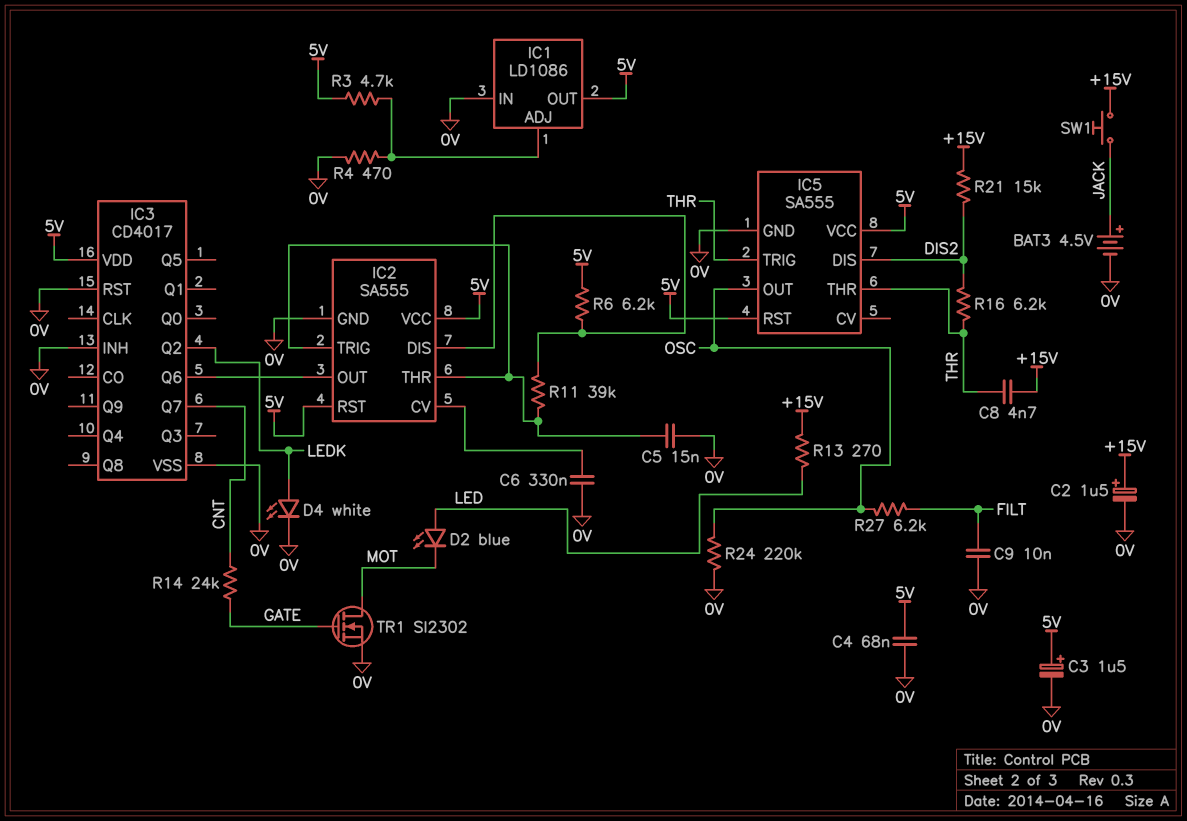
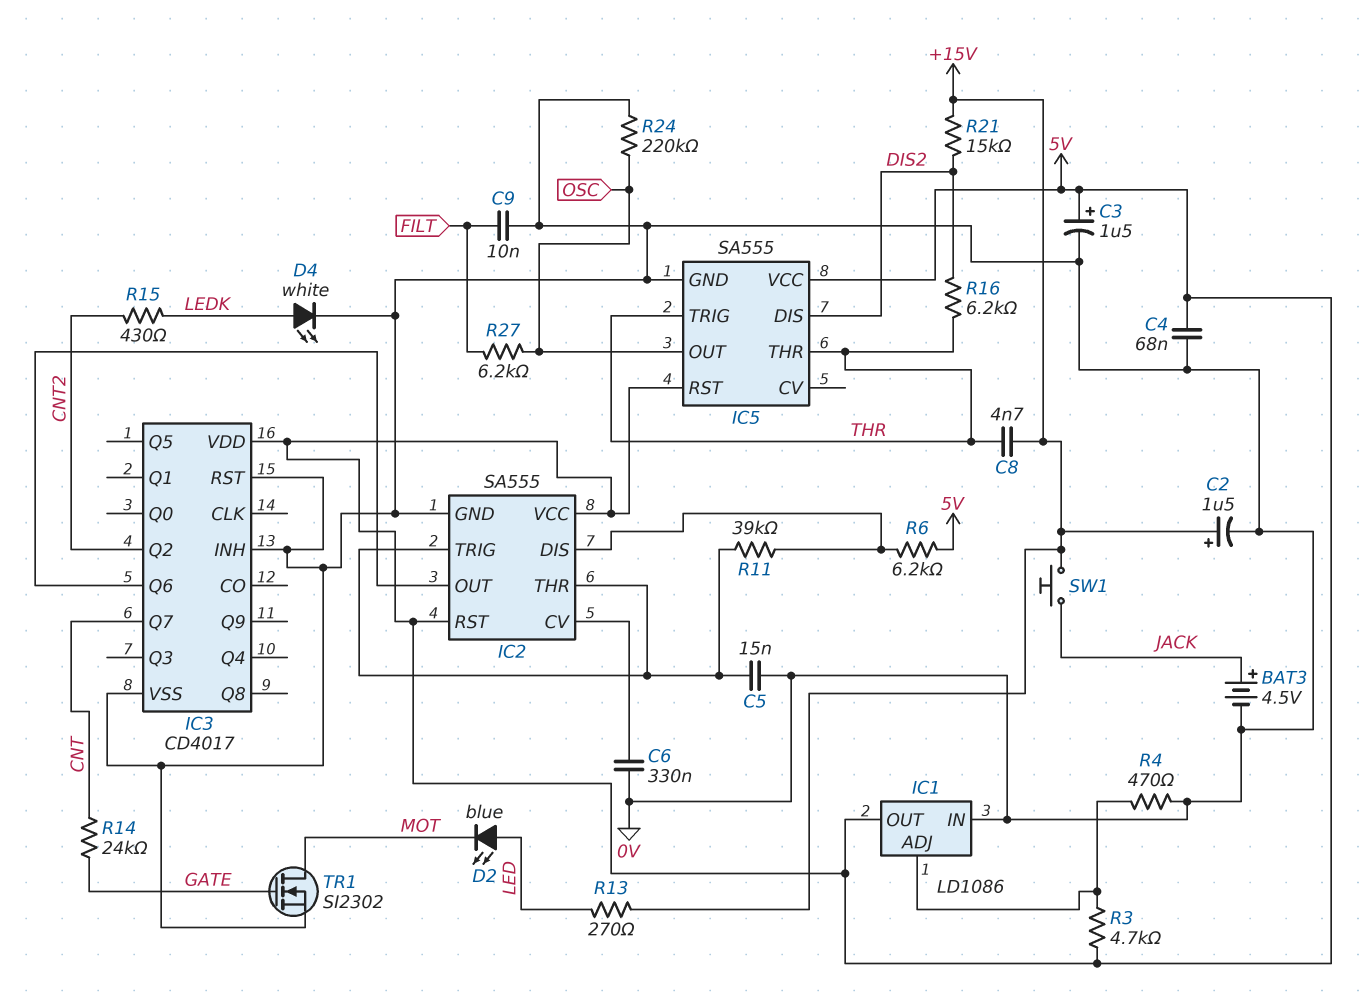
IC3 pin Q2: LEDK -> CNT2
R15: none -> 430 (CNT2, LEDK)

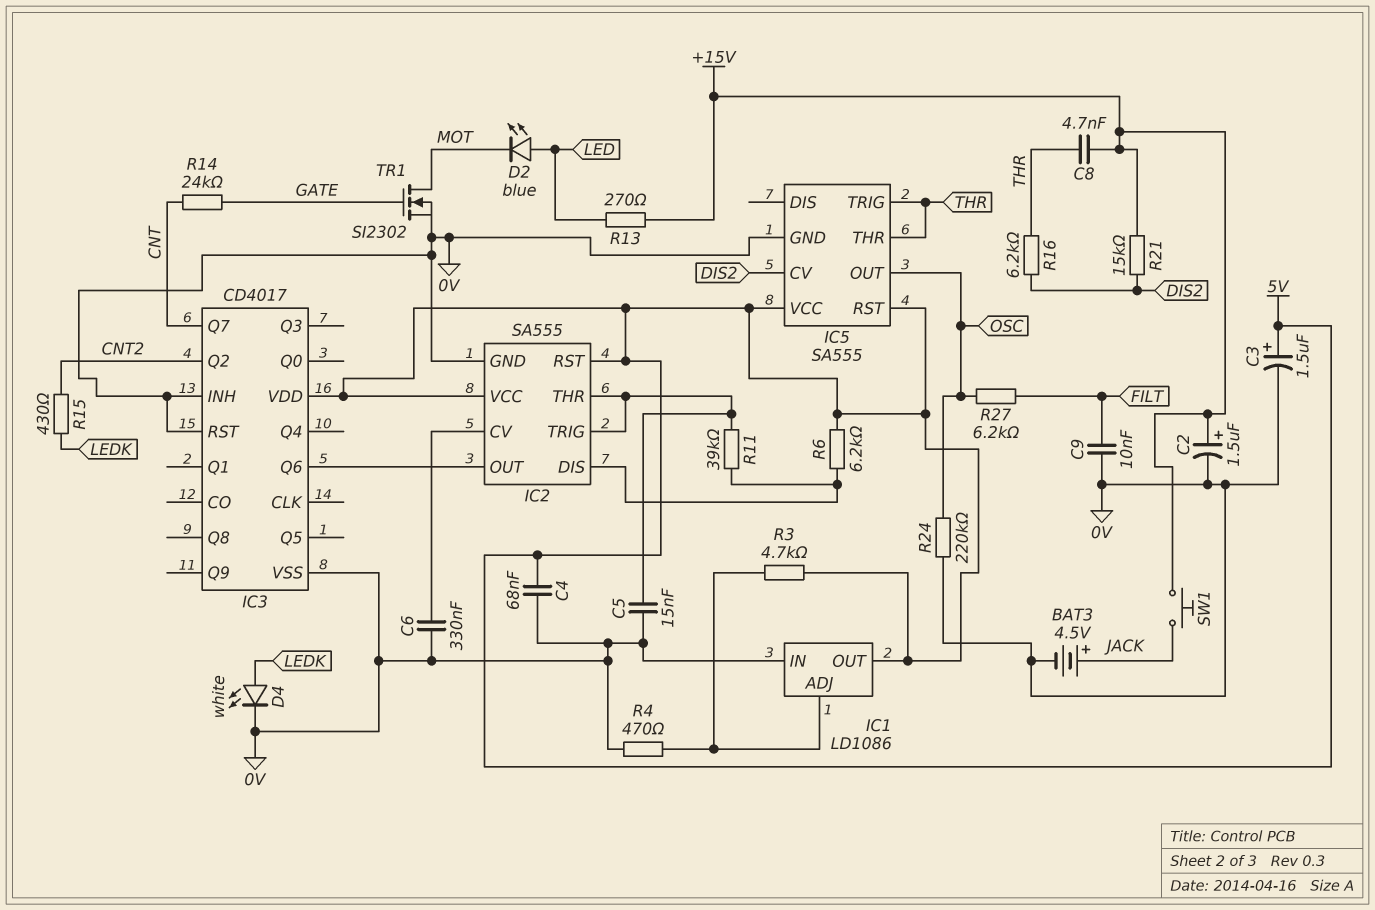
IC5 pin CV: none -> DIS2
IC5 pin DIS: DIS2 -> none

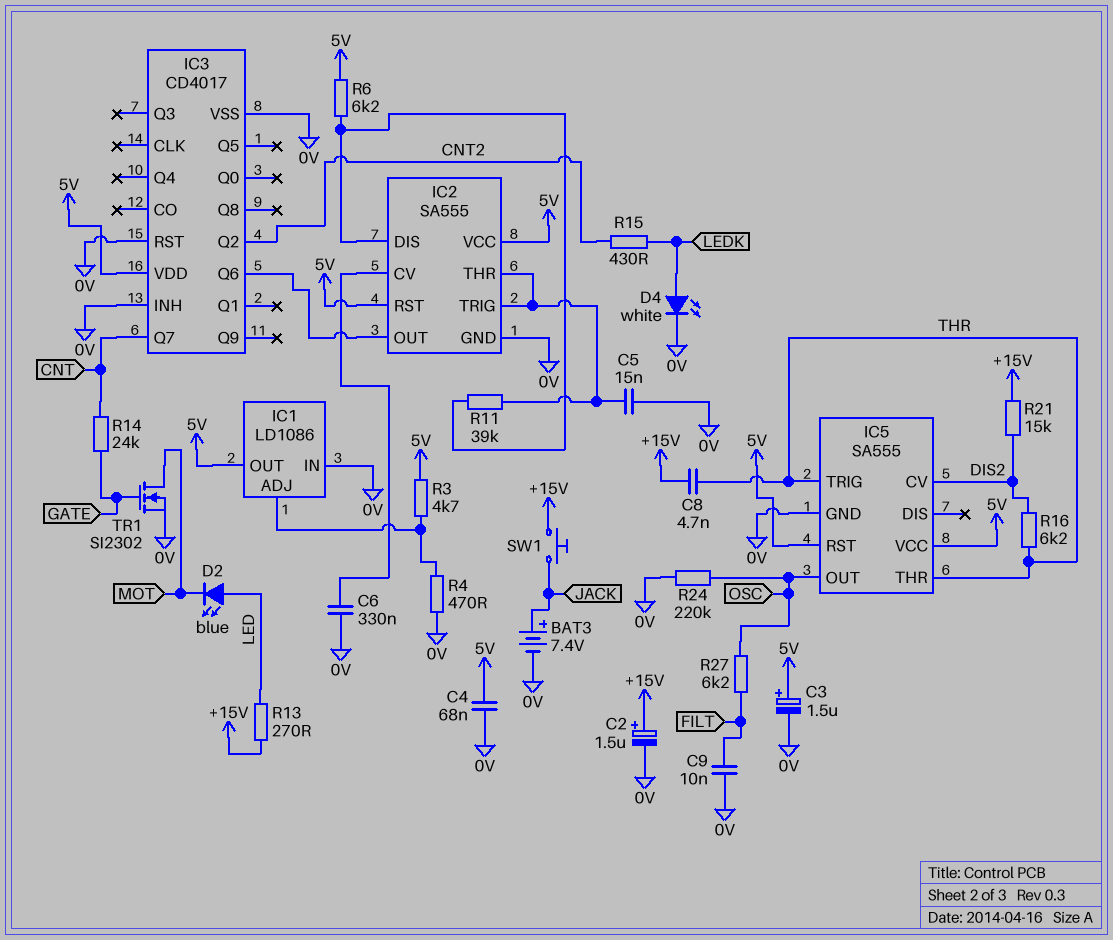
BAT3: 4.5V (plus JACK, minus 0V) -> 7.4V (plus JACK, minus 0V)

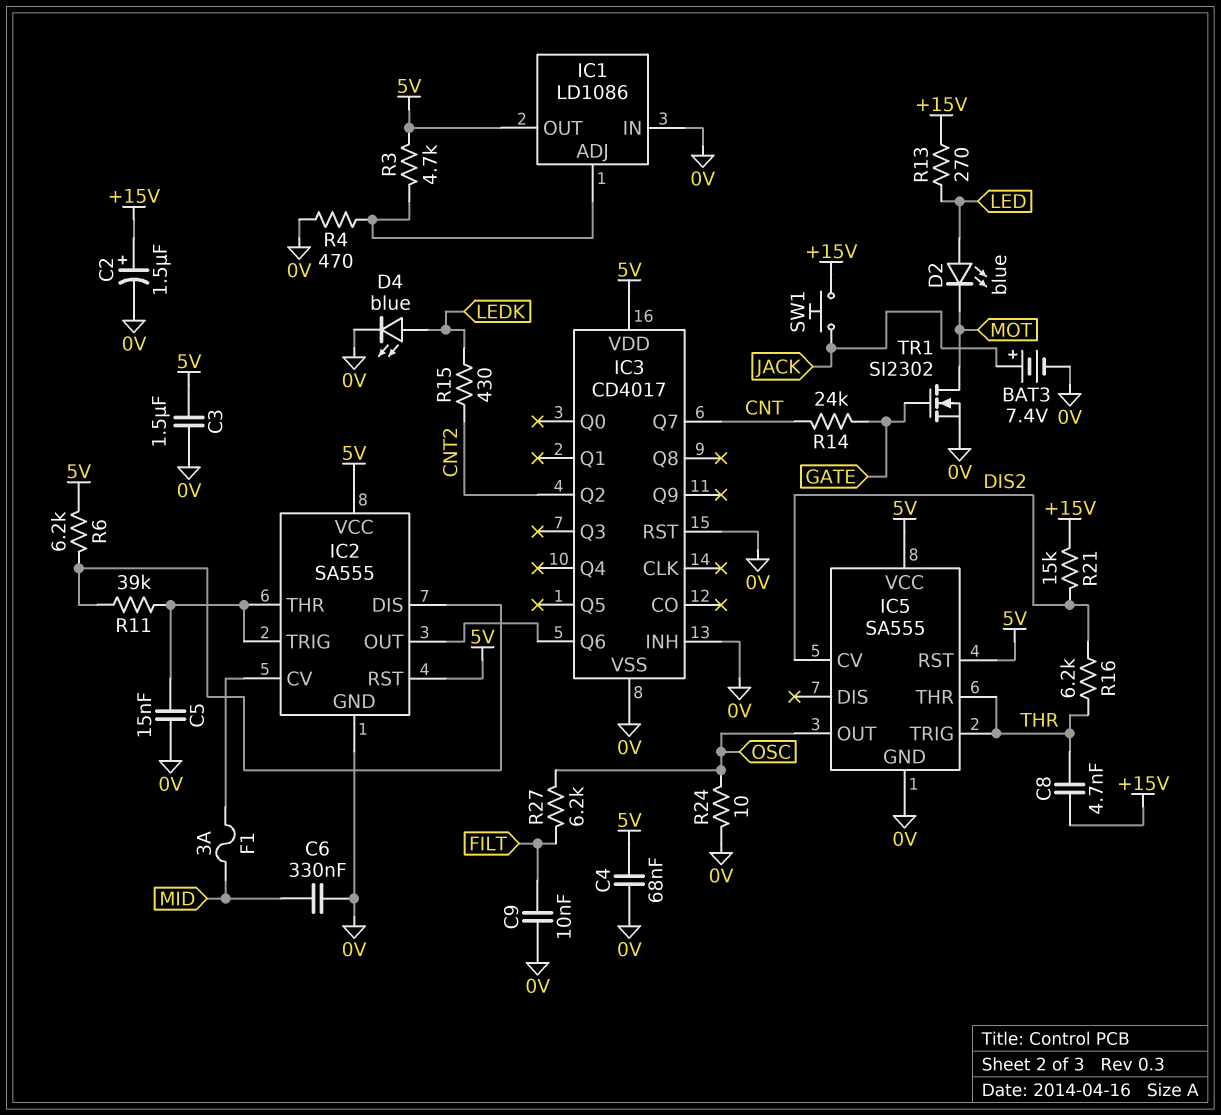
C3: 1.5uF (plus 5V, minus 0V) -> 1.5uF (0V, 5V)
C6: 330nF (0V, IC2/CV) -> 330nF (0V, MID)
D4: LED white (A LEDK, K 0V) -> LED blue (A LEDK, K 0V)
F1: none -> 3A (IC2/CV, MID)
R24: 220k (0V, OSC) -> 10 (0V, OSC)

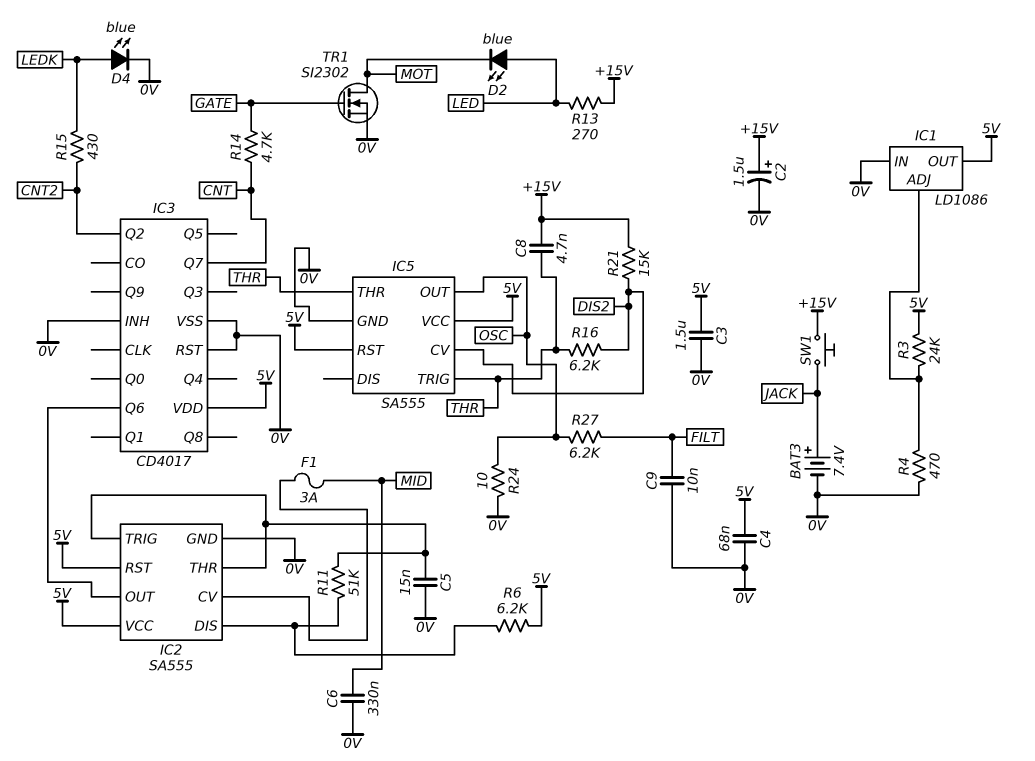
R3: 4.7k (5V, IC1/ADJ) -> 24k (5V, IC1/ADJ)
R11: 39k (IC2/DIS, IC2/THR) -> 51k (IC2/DIS, IC2/THR)
R14: 24k (CNT, GATE) -> 4.7k (CNT, GATE)

